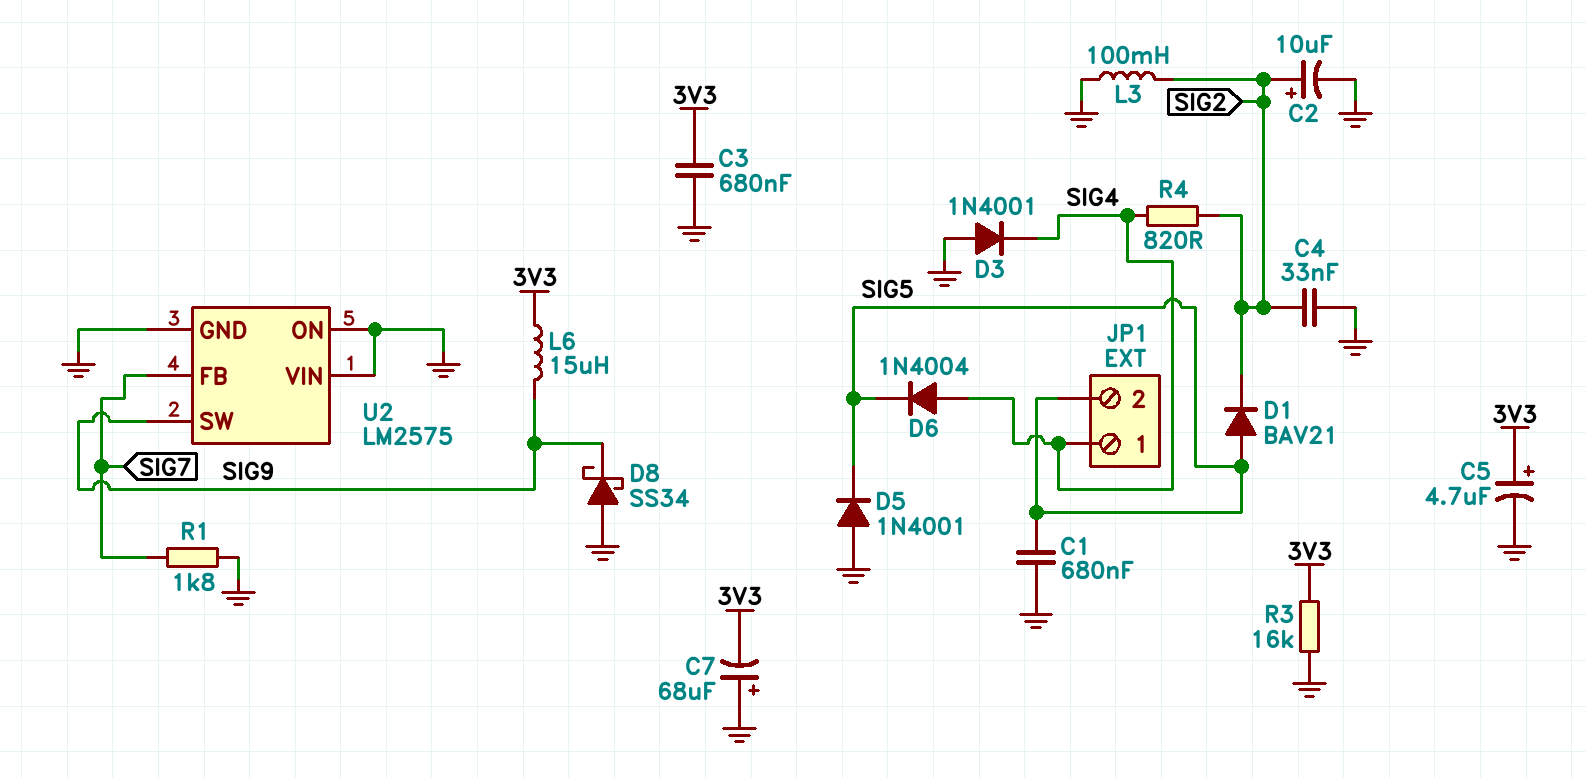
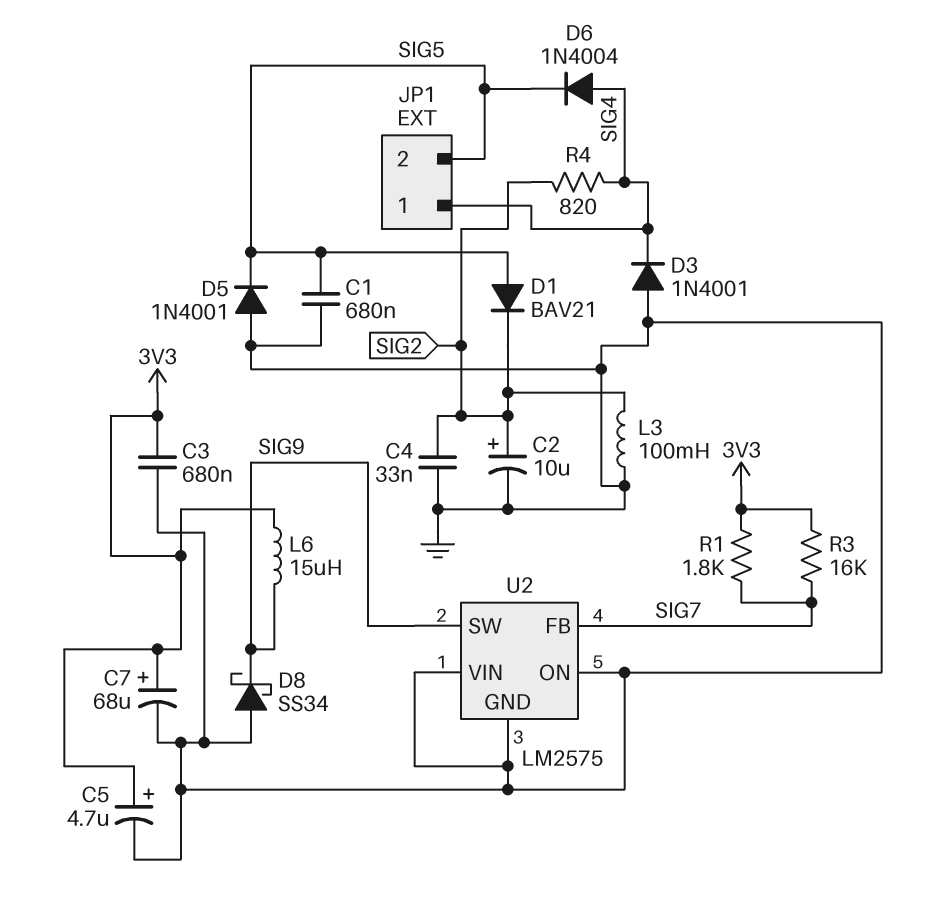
C7: 68uF (plus GND, minus 3V3) -> 68uF (plus 3V3, minus GND)
R1: 1.8k (GND, SIG7) -> 1.8k (3V3, SIG7)
R3: 16k (3V3, GND) -> 16k (3V3, SIG7)

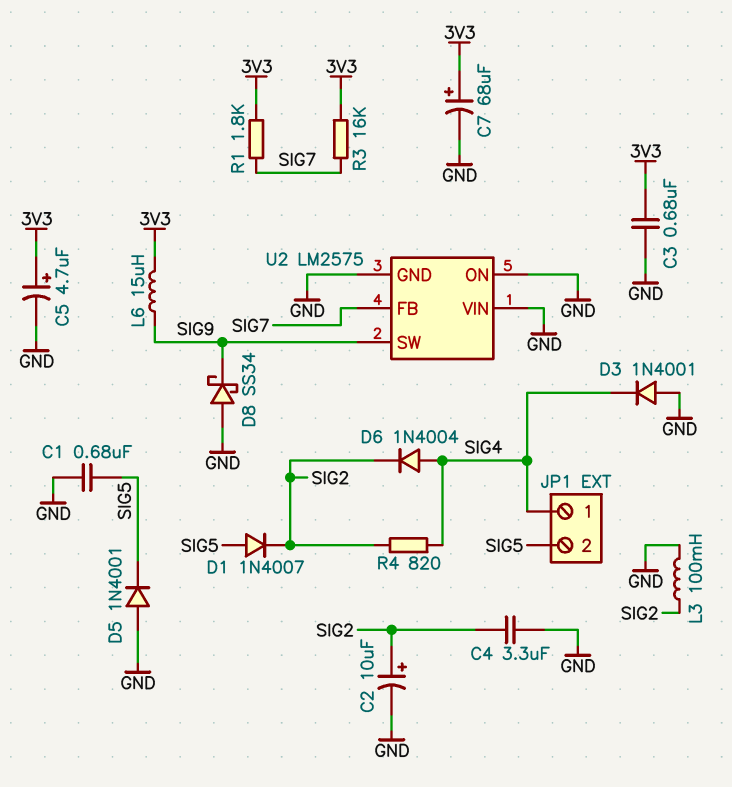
C4: 33nF (GND, SIG2) -> 3.3uF (GND, SIG2)
D1: diode BAV21 (A SIG5, K SIG2) -> diode 1N4007 (A SIG5, K SIG2)
D6: diode 1N4004 (A SIG4, K SIG5) -> diode 1N4004 (A SIG4, K SIG2)

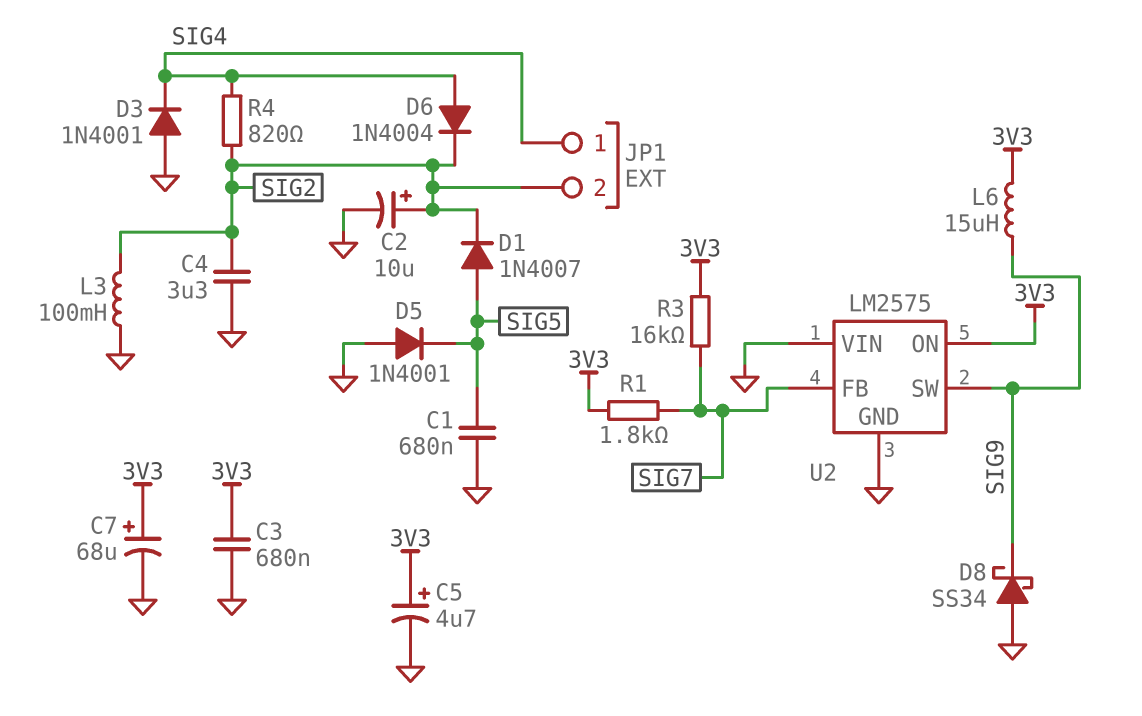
JP1 pin 2: SIG5 -> SIG2
U2 pin ON: GND -> 3V3

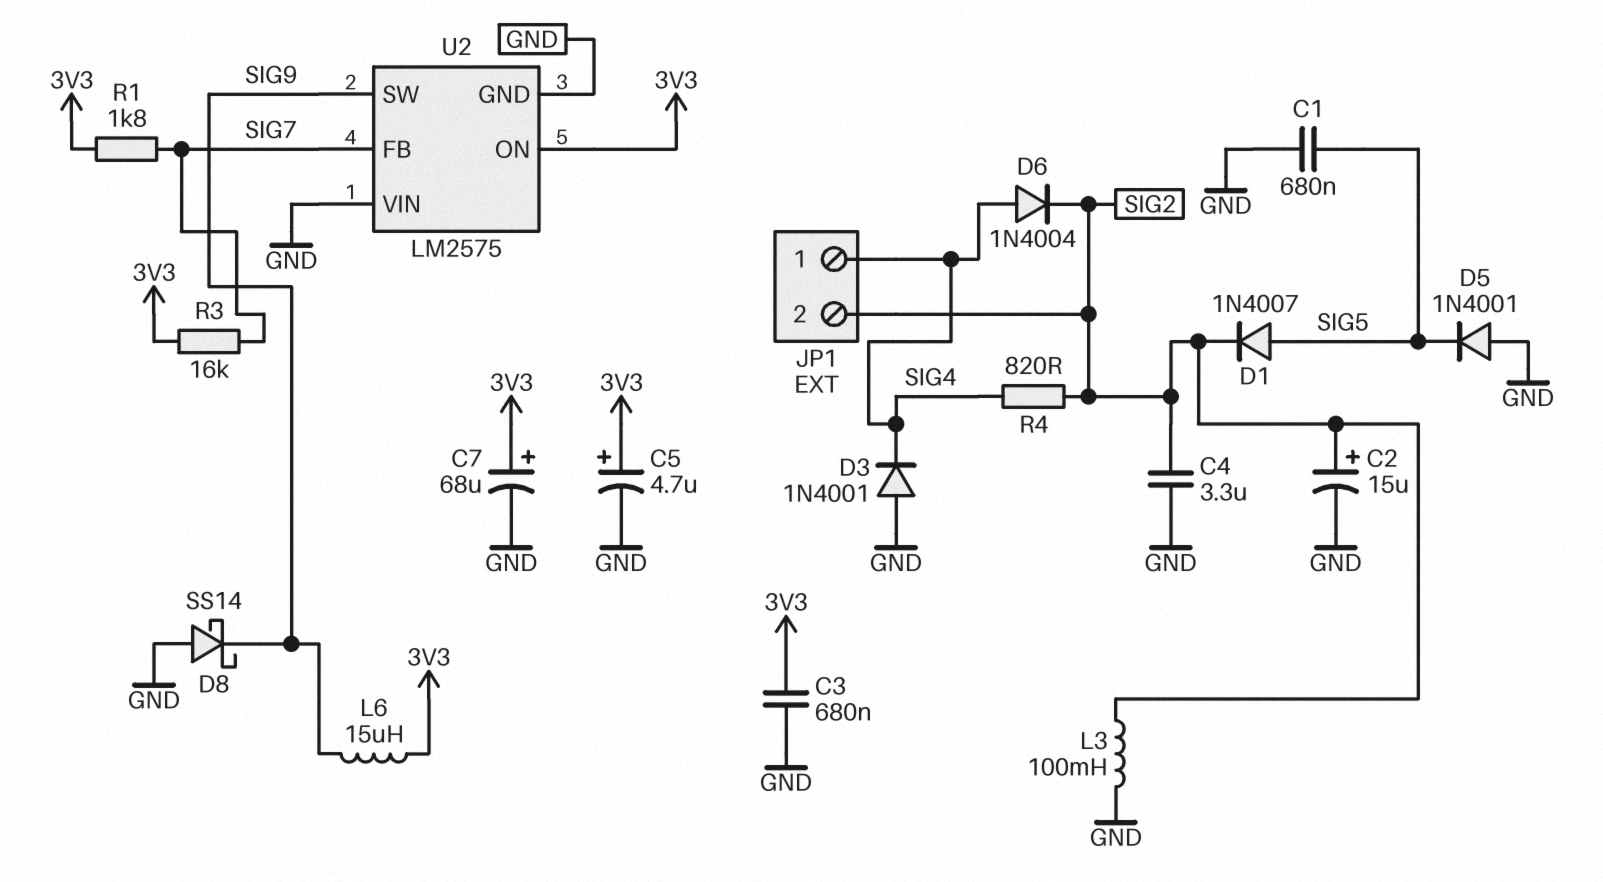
C2: 10uF (plus SIG2, minus GND) -> 15uF (plus SIG2, minus GND)
D8: schottky SS34 (A GND, K SIG9) -> schottky SS14 (A GND, K SIG9)

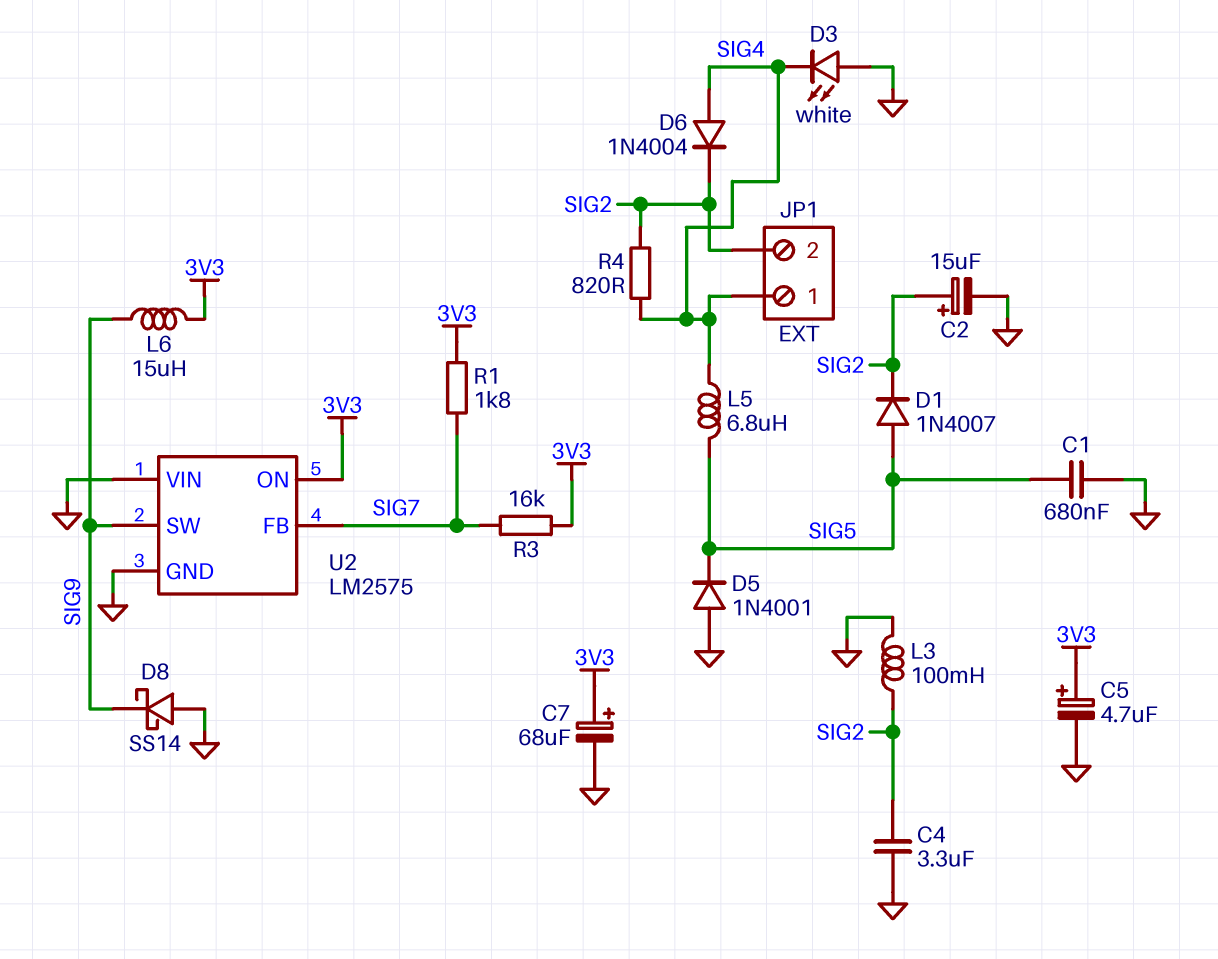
C3: 680nF (3V3, GND) -> none
D3: diode 1N4001 (A GND, K SIG4) -> LED white (A GND, K SIG4)
L5: none -> 6.8uH (SIG4, SIG5)

